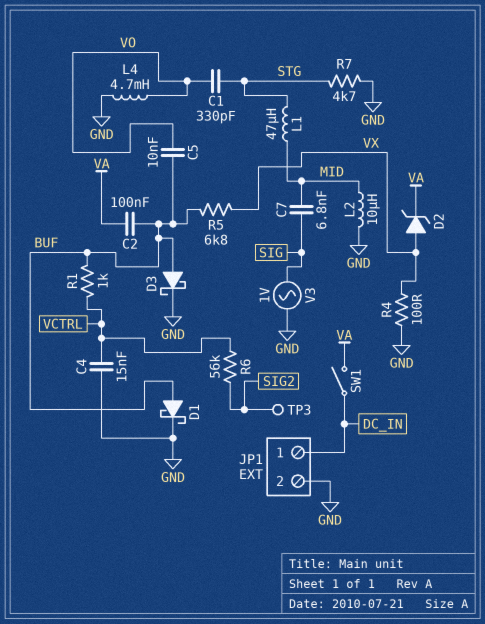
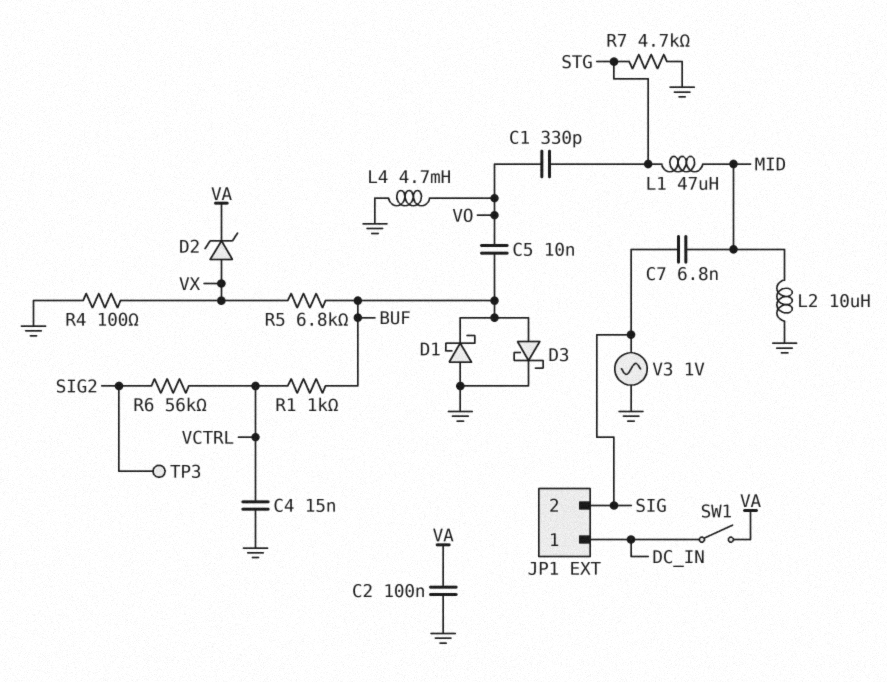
C2: 100nF (BUF, VA) -> 100nF (GND, VA)
D1: schottky (A BUF, K GND) -> schottky (A GND, K BUF)
JP1 pin 2: GND -> SIG

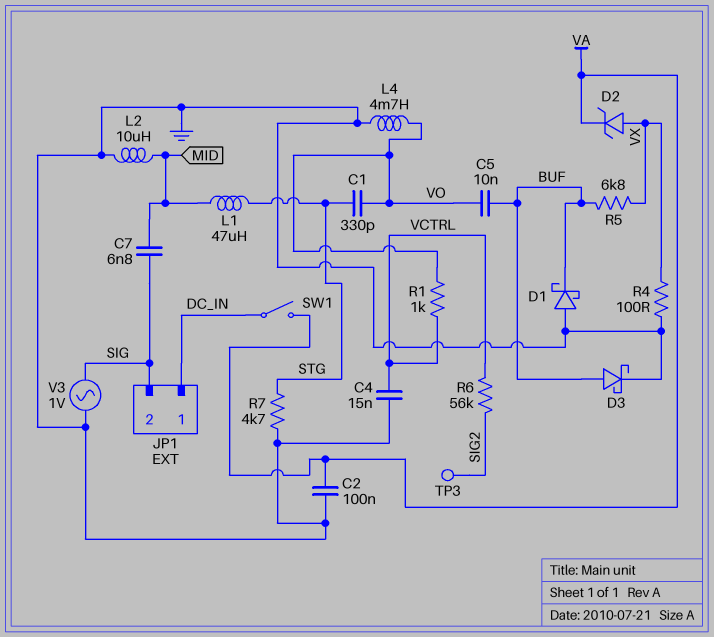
R1: 1k (BUF, VCTRL) -> 1k (VCTRL, VO)

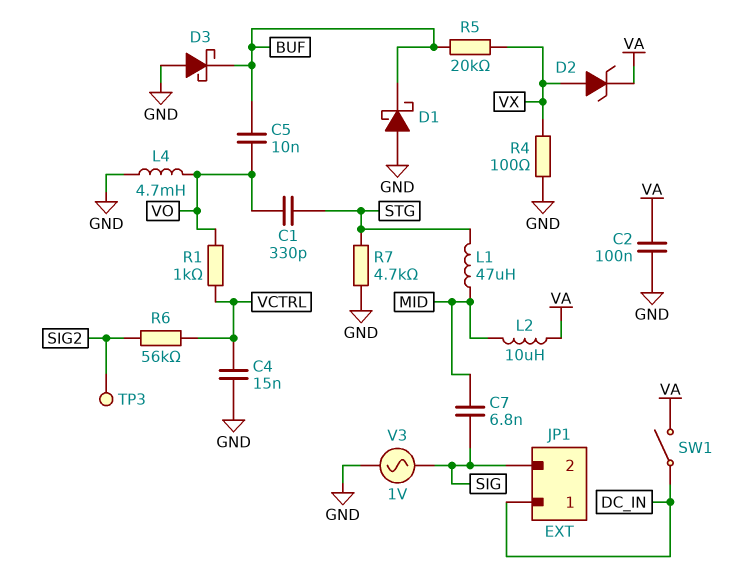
D3: schottky (A BUF, K GND) -> schottky (A GND, K BUF)
L2: 10uH (GND, MID) -> 10uH (MID, VA)
R5: 6.8k (BUF, VX) -> 20k (BUF, VX)

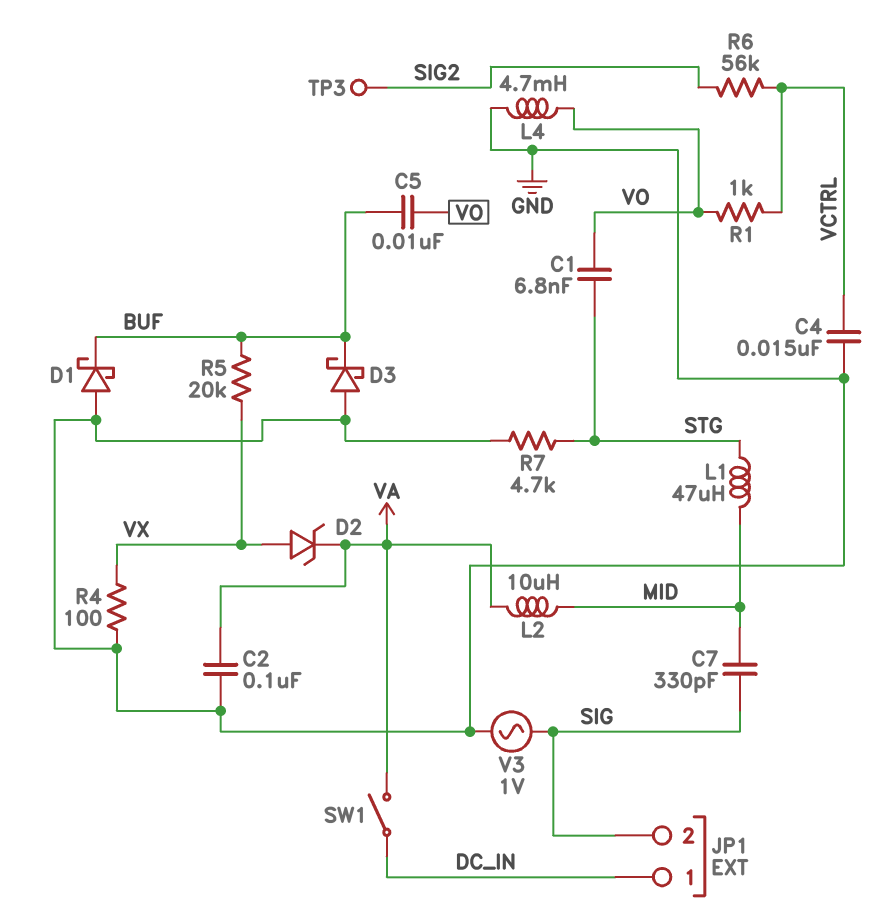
C1: 330pF (STG, VO) -> 6.8nF (STG, VO)
C7: 6.8nF (MID, SIG) -> 330pF (MID, SIG)

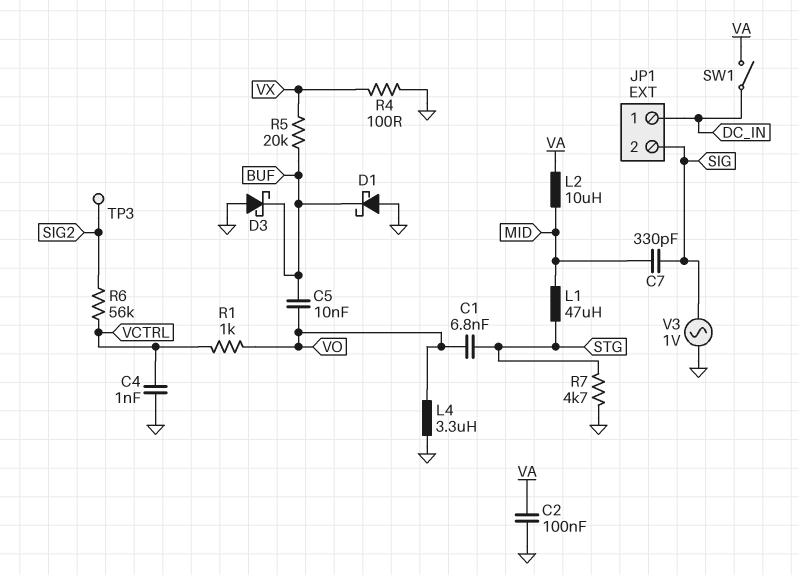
C4: 15nF (GND, VCTRL) -> 1nF (GND, VCTRL)
D2: zener (A VX, K VA) -> none
L4: 4.7mH (GND, VO) -> 3.3uH (GND, VO)

